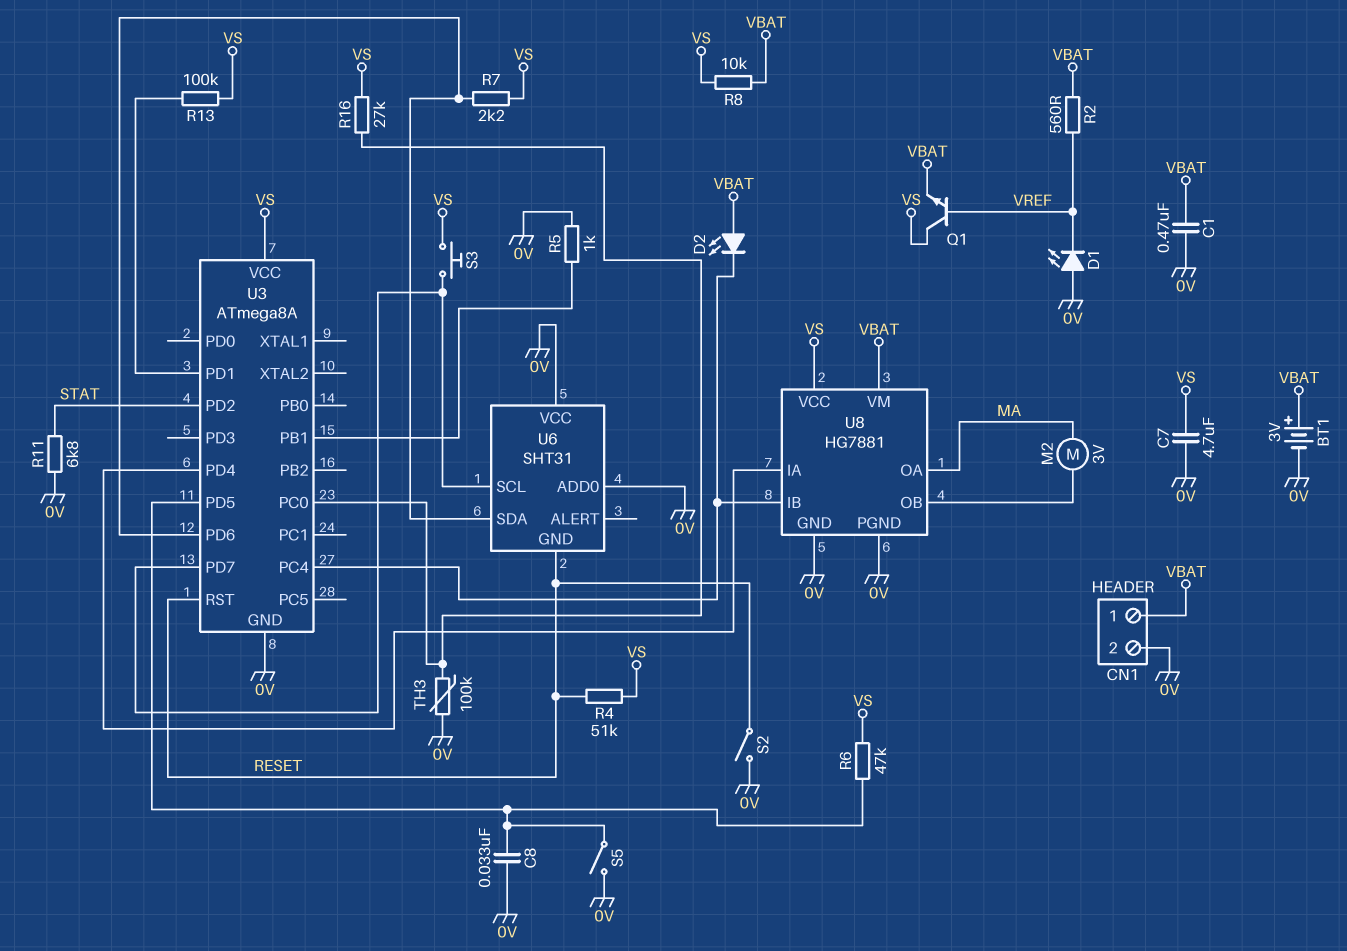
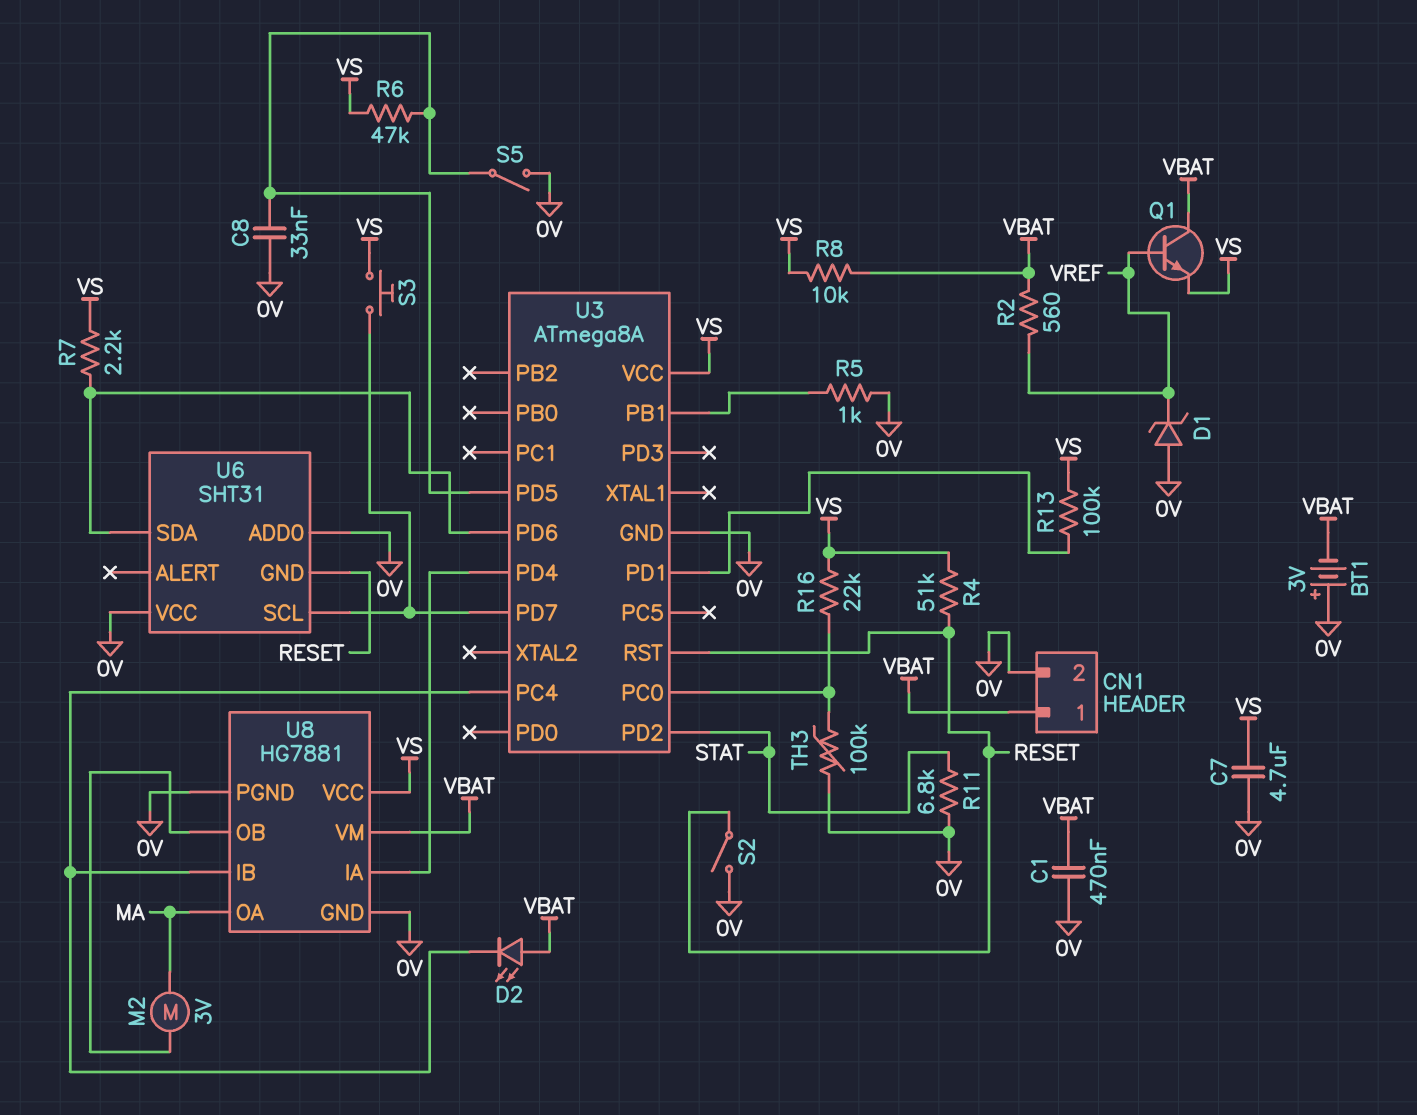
BT1: 3V (plus VBAT, minus 0V) -> 3V (plus 0V, minus VBAT)
D1: LED (A 0V, K VREF) -> zener (A 0V, K VREF)
Q1: NPN (B VREF, C VS, E VBAT) -> NPN (B VREF, C VBAT, E VS)
R16: 27k (U3/PC0, VS) -> 22k (U3/PC0, VS)

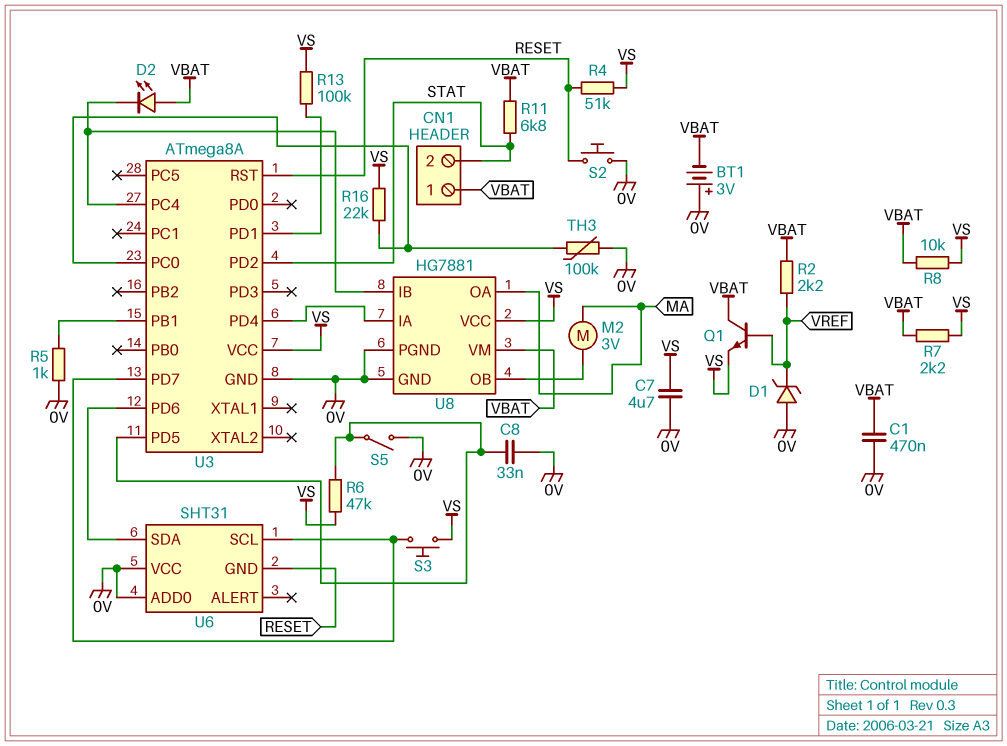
CN1 pin 2: 0V -> STAT
R2: 560 (VBAT, VREF) -> 2.2k (VBAT, VREF)
R7: 2.2k (U3/PD6, VS) -> 2.2k (VBAT, VS)
R11: 6.8k (0V, STAT) -> 6.8k (STAT, VBAT)
S2: switch (0V, RESET) -> button (0V, RESET)

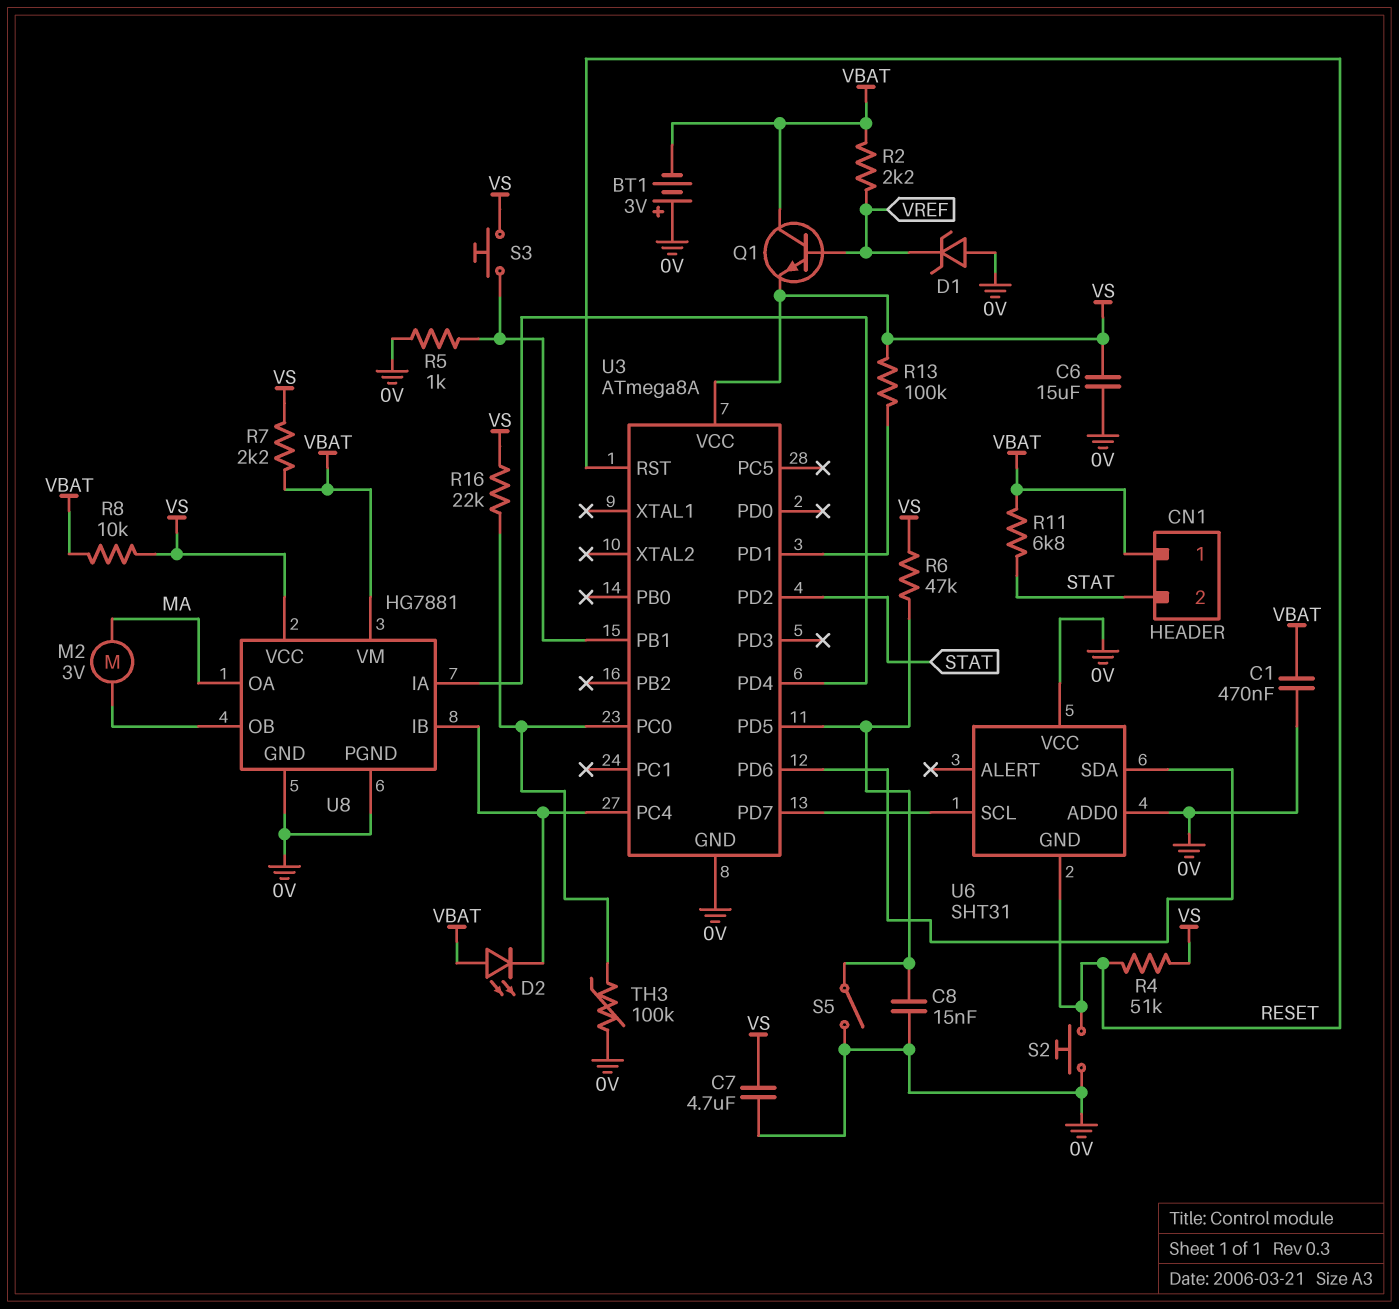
C6: none -> 15uF (0V, VS)
C8: 33nF (0V, U3/PD5) -> 15nF (0V, U3/PD5)
S3: button (U3/PD7, VS) -> button (U3/PB1, VS)

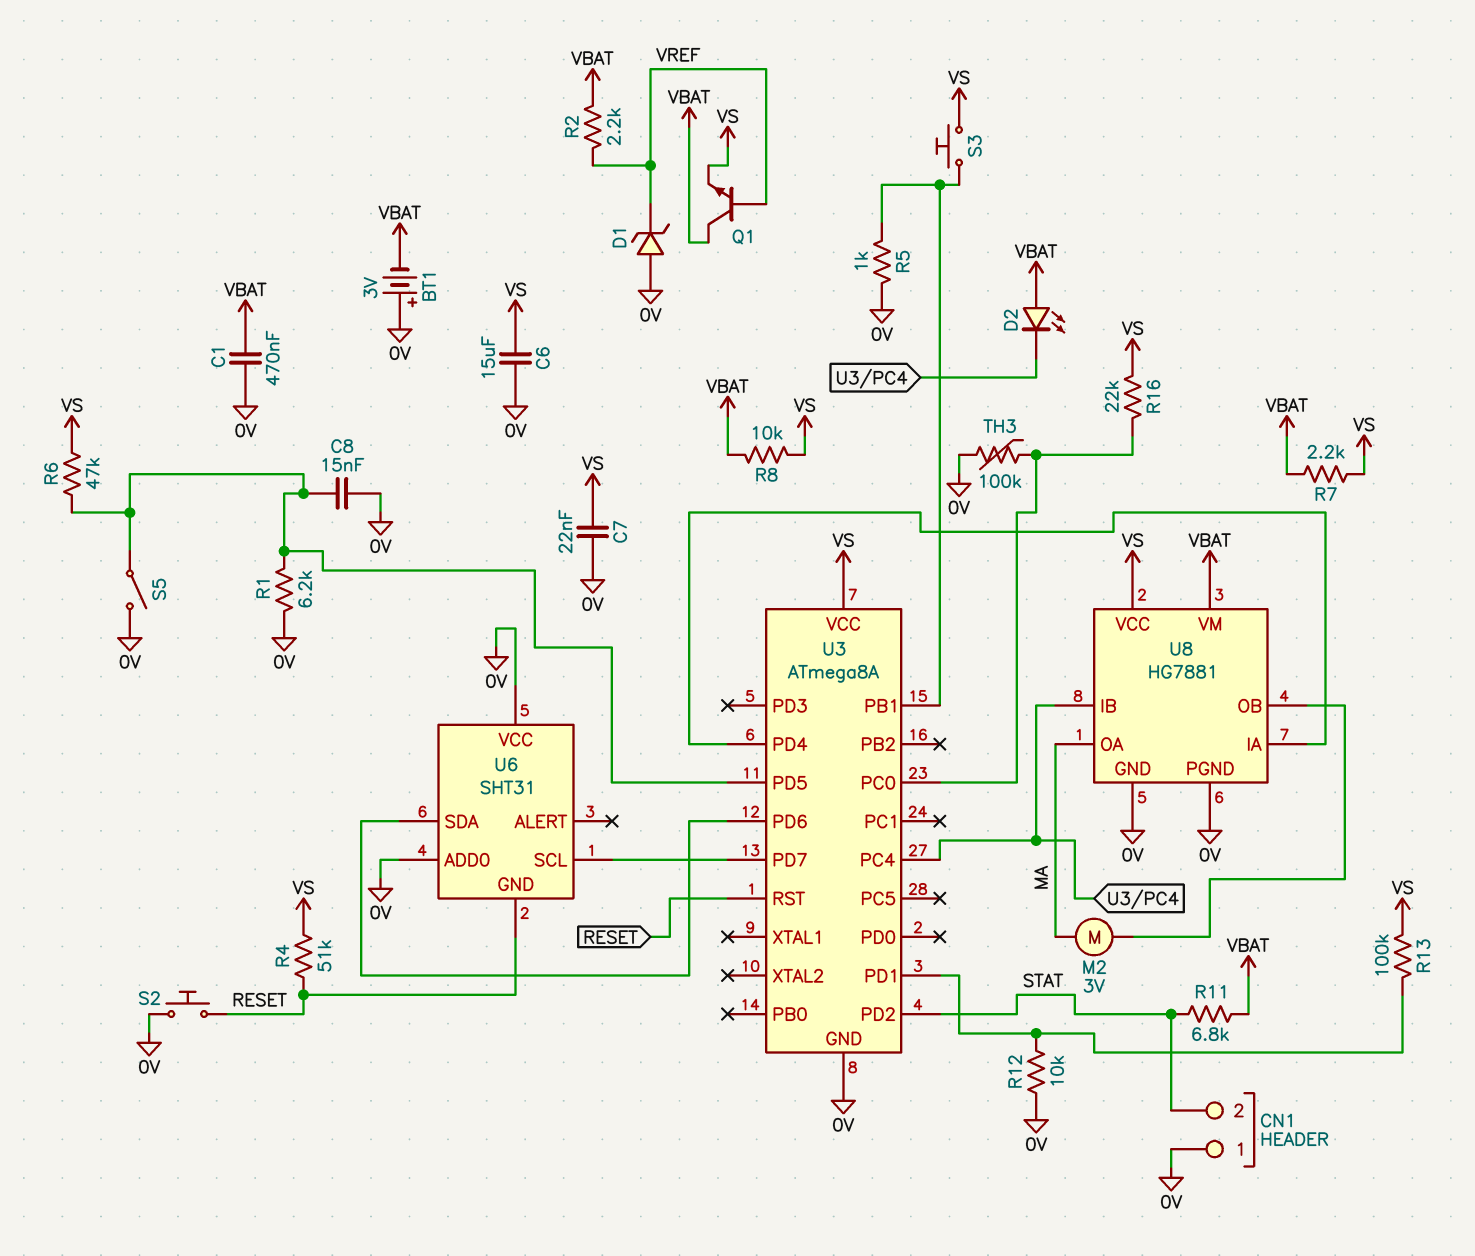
C7: 4.7uF (0V, VS) -> 22nF (0V, VS)
CN1 pin 1: VBAT -> 0V
R1: none -> 6.2k (0V, U3/PD5)
R12: none -> 10k (0V, U3/PD1)

